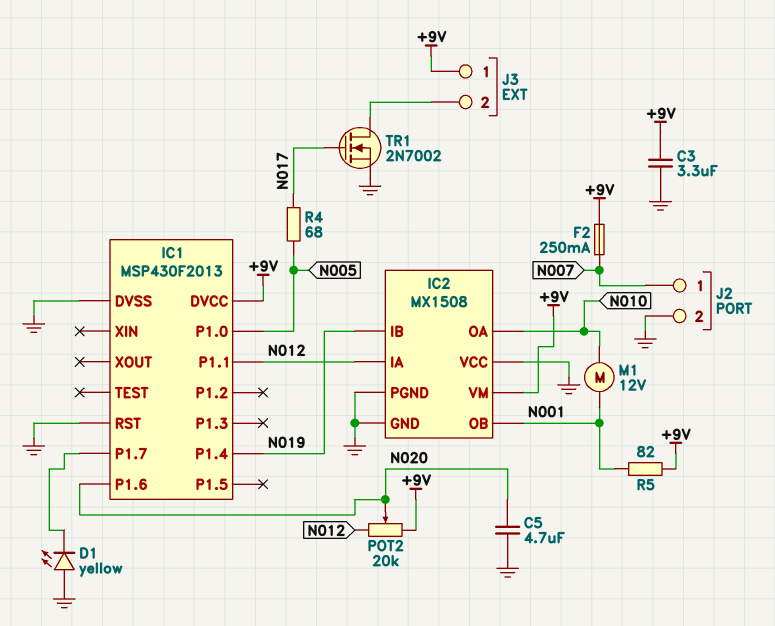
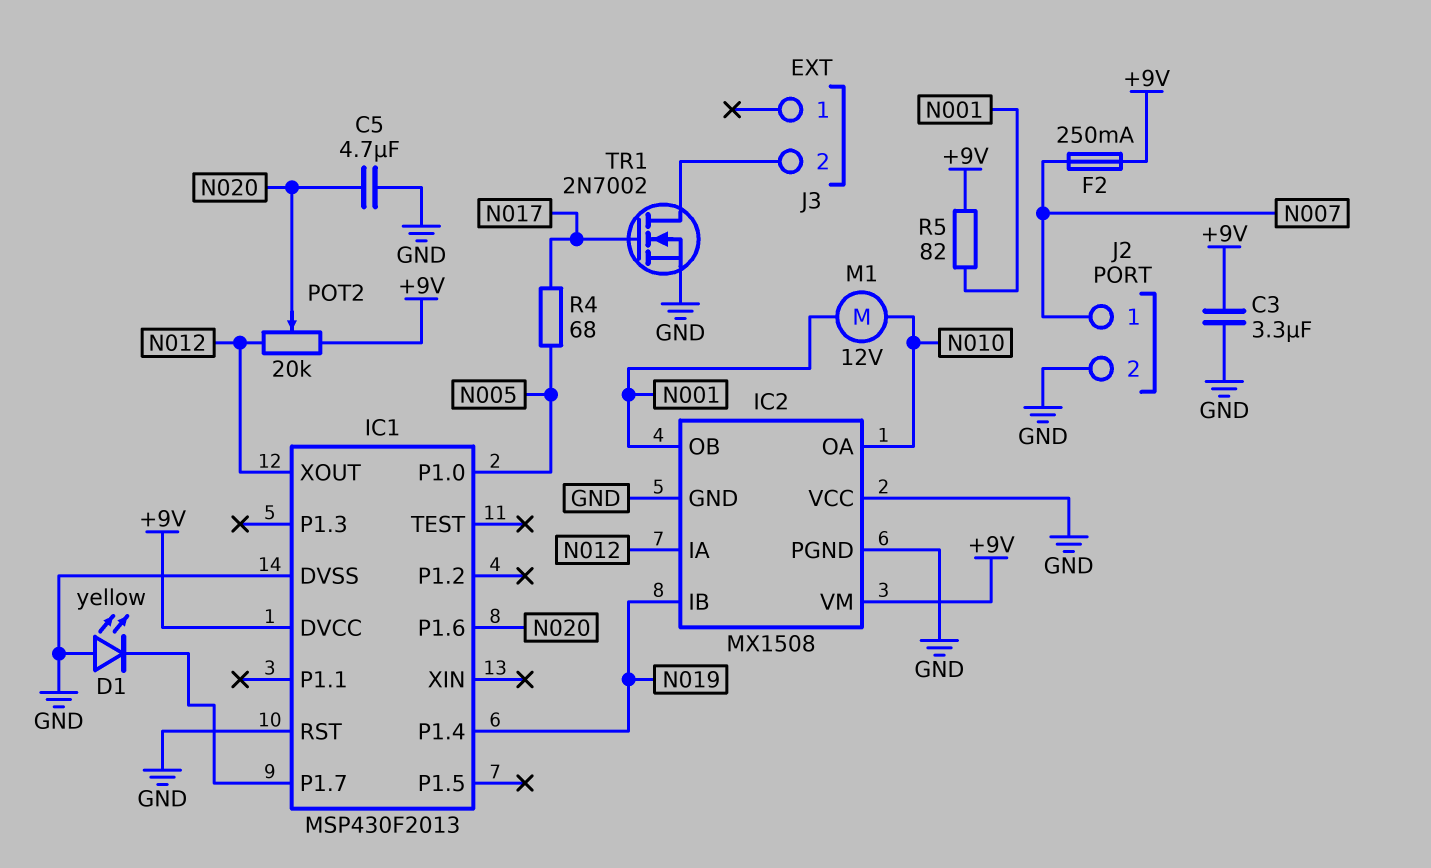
IC1 pin P1.1: N012 -> none
IC1 pin XOUT: none -> N012
J3 pin 1: +9V -> none

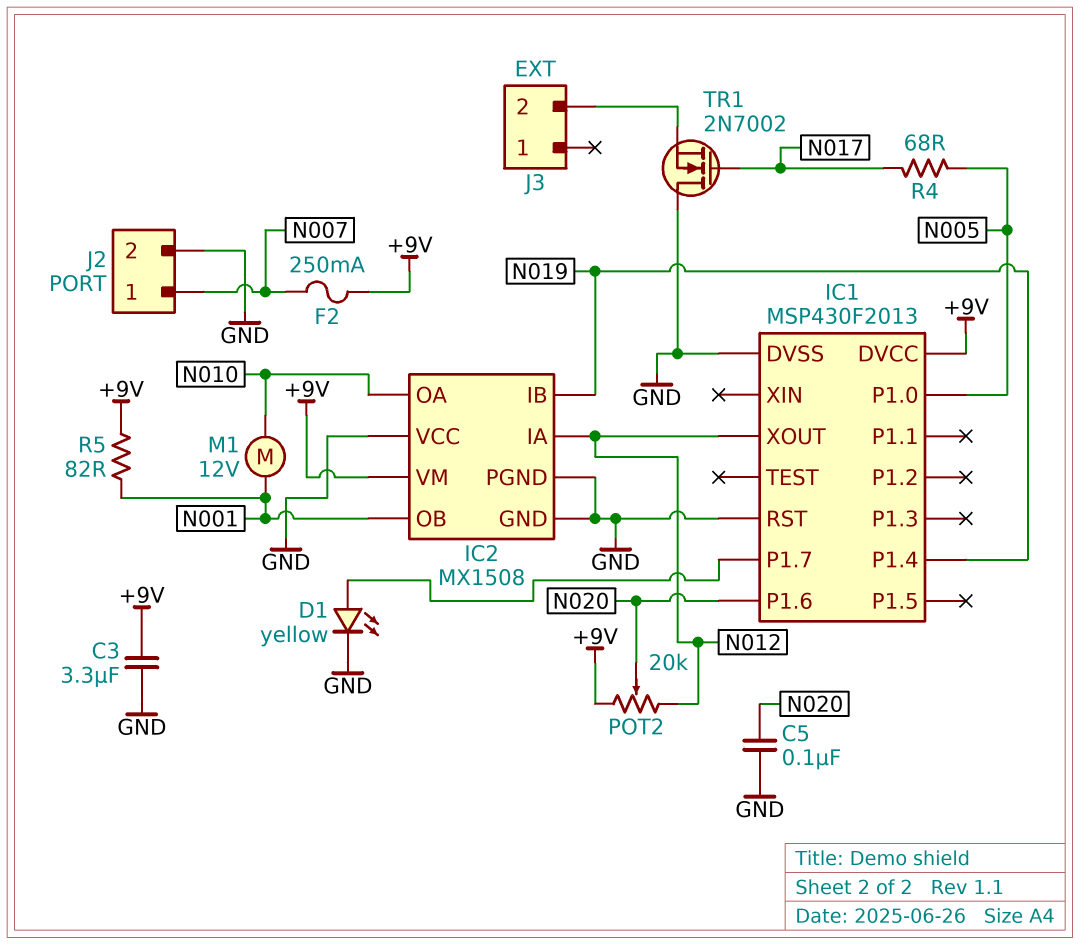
C5: 4.7uF (GND, N020) -> 100nF (GND, N020)
D1: LED yellow (A GND, K IC1/P1.7) -> LED yellow (A IC1/P1.7, K GND)
TR1: NMOS 2N7002 (G N017, D J3/2, S GND) -> NMOS 2N7002 (G N017, D GND, S J3/2)

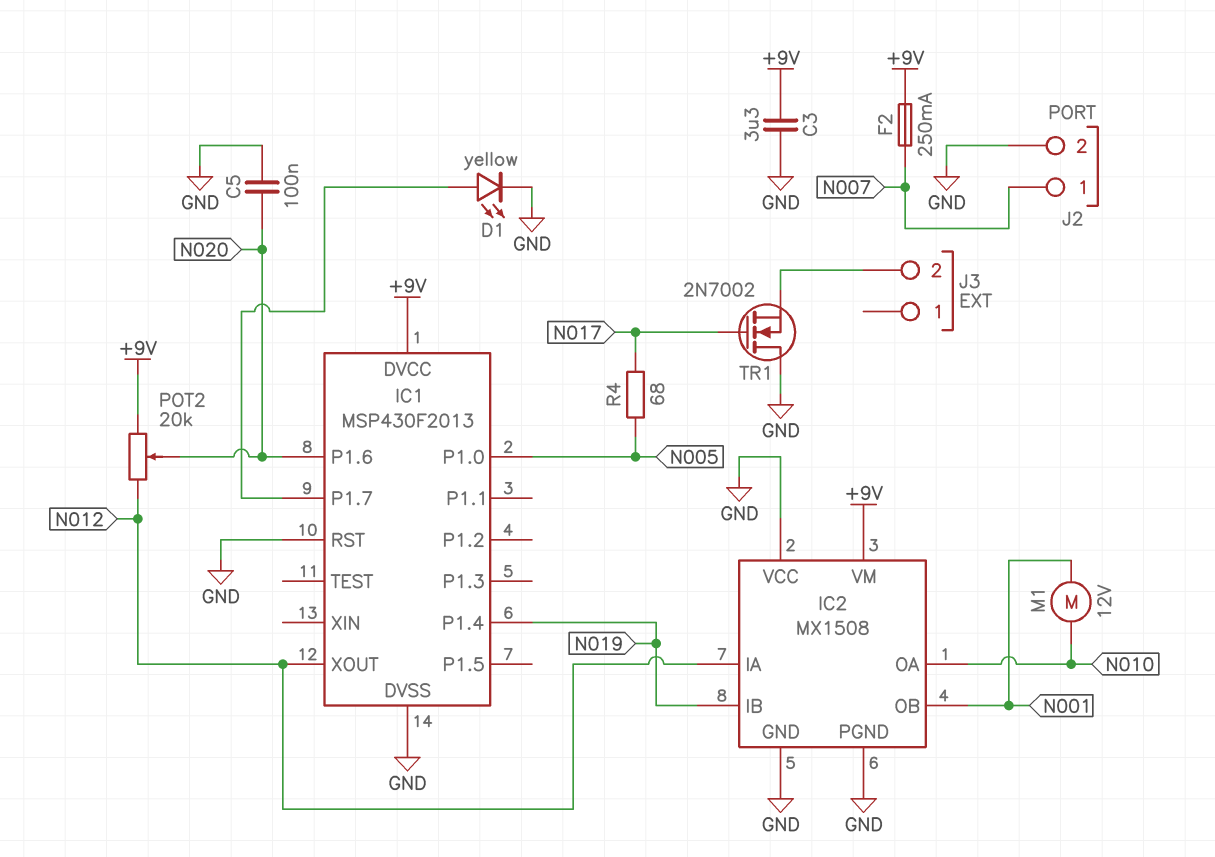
R5: 82 (+9V, N001) -> none

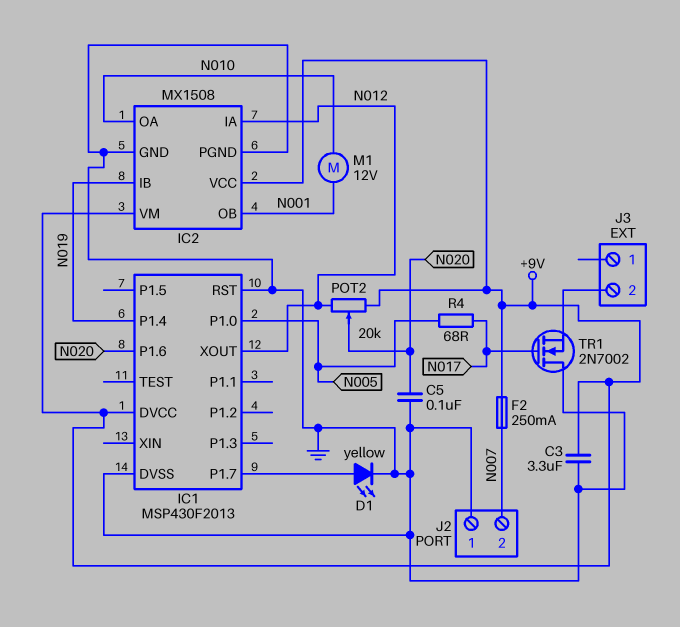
IC2 pin VCC: GND -> +9V
J2 pin 1: N007 -> GND
J2 pin 2: GND -> N007

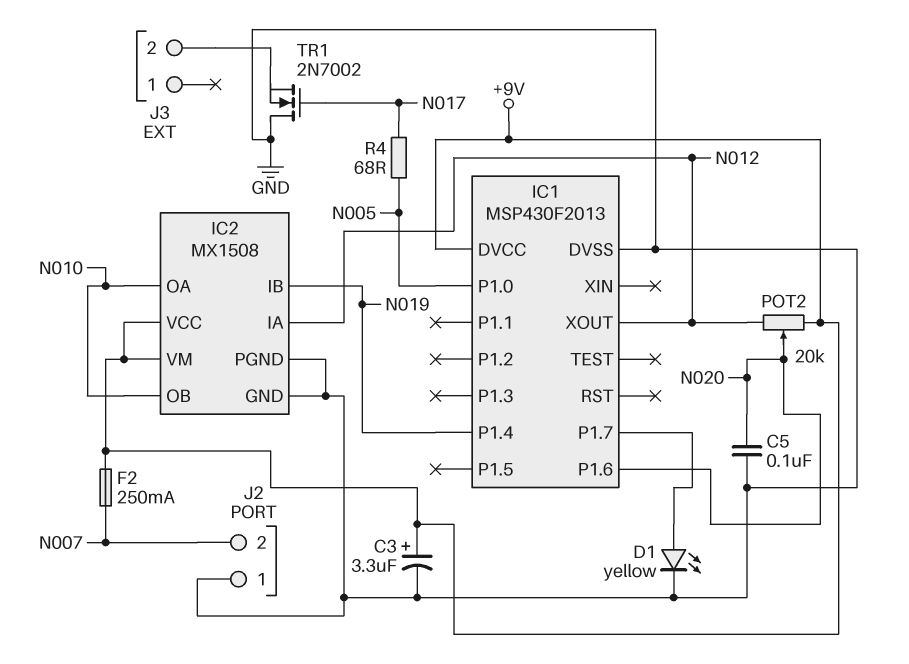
C3: 3.3uF (+9V, GND) -> 3.3uF (plus +9V, minus GND)
IC1 pin RST: GND -> none
IC2 pin OB: N001 -> N010
M1: motor 12V (N001, N010) -> none

